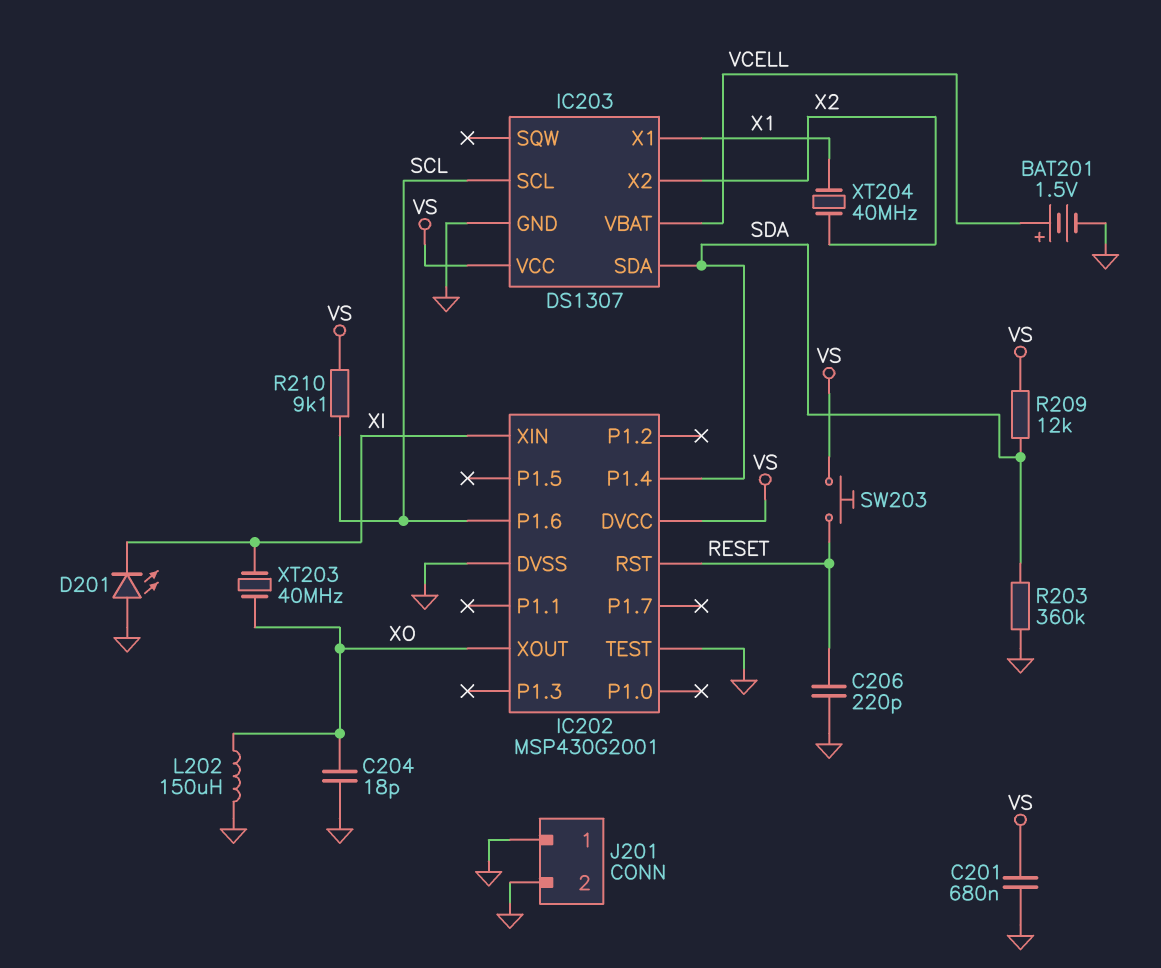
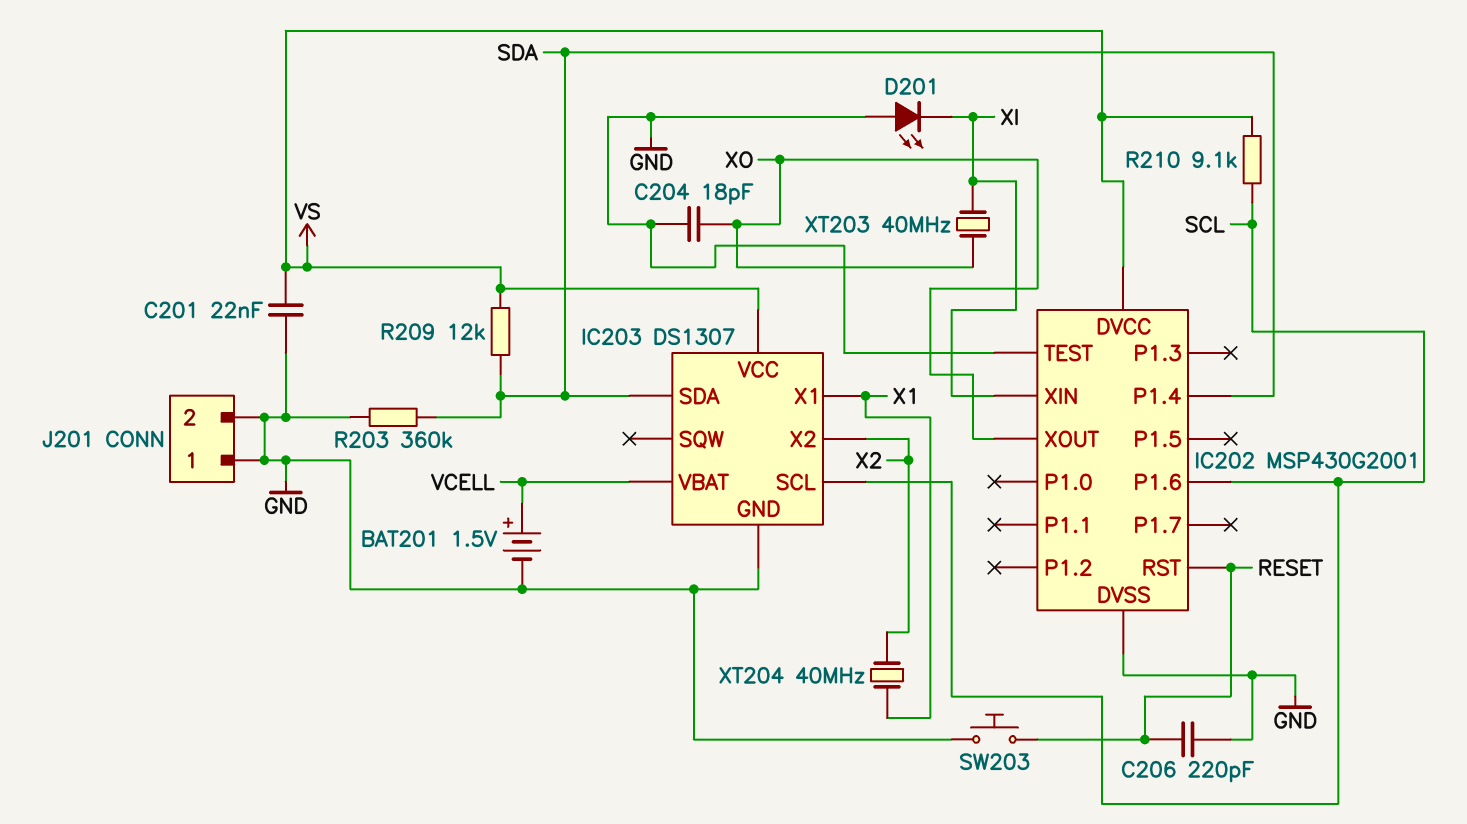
C201: 680nF (GND, VS) -> 22nF (GND, VS)
L202: 150uH (GND, XO) -> none
SW203: button (RESET, VS) -> button (GND, RESET)

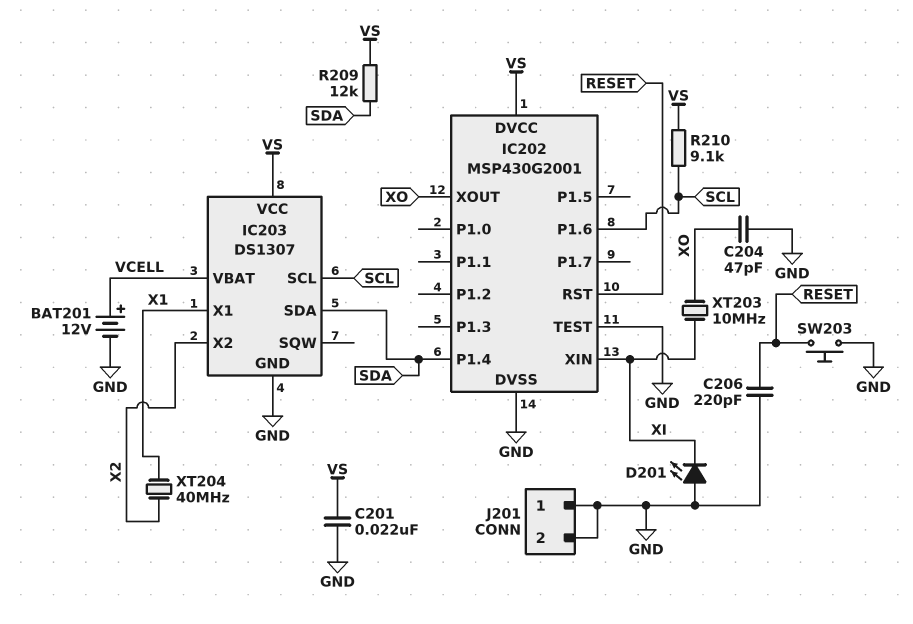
BAT201: 1.5V (plus VCELL, minus GND) -> 12V (plus VCELL, minus GND)
C204: 18pF (GND, XO) -> 47pF (GND, XO)
R203: 360k (GND, SDA) -> none
XT203: 40MHz (XI, XO) -> 10MHz (XI, XO)

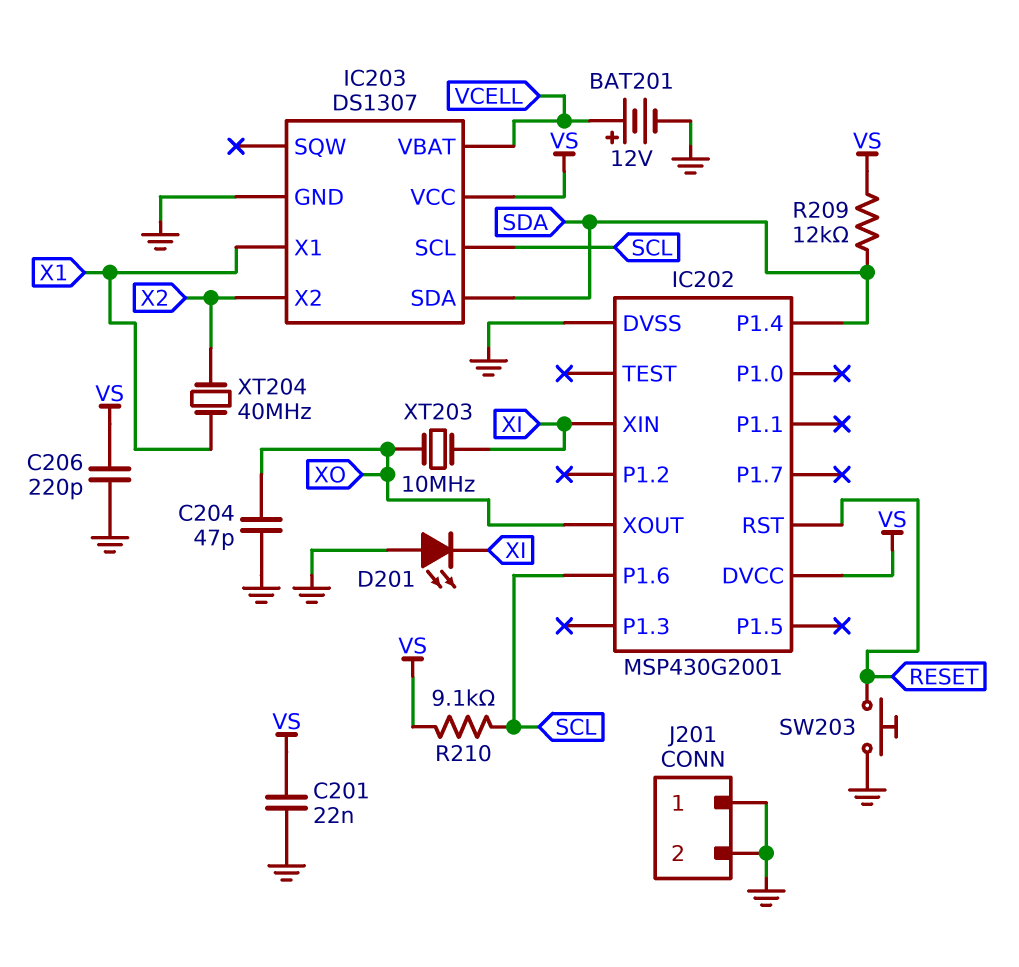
C206: 220pF (GND, RESET) -> 220pF (GND, VS)
IC202 pin TEST: GND -> none

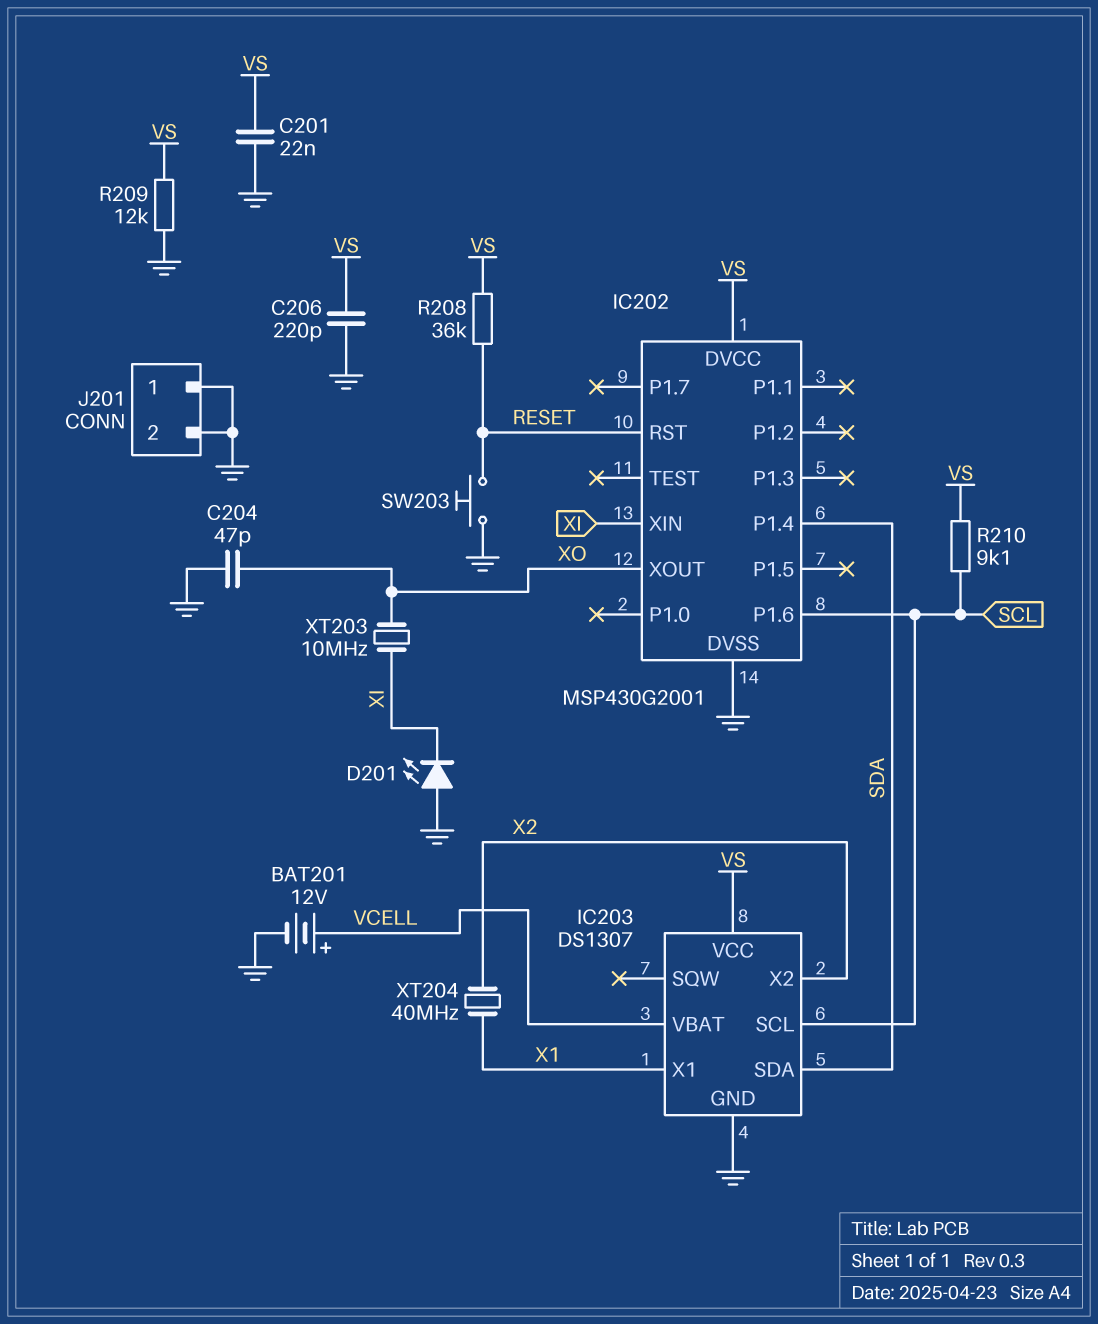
R208: none -> 36k (RESET, VS)
R209: 12k (SDA, VS) -> 12k (GND, VS)

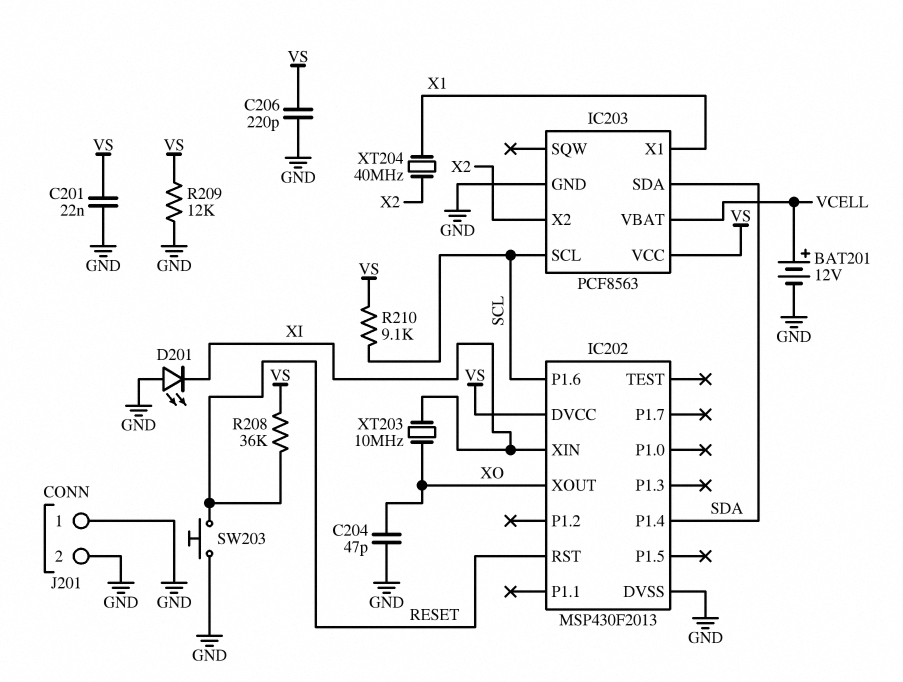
IC202: MSP430G2001 -> MSP430F2013
IC203: DS1307 -> PCF8563

